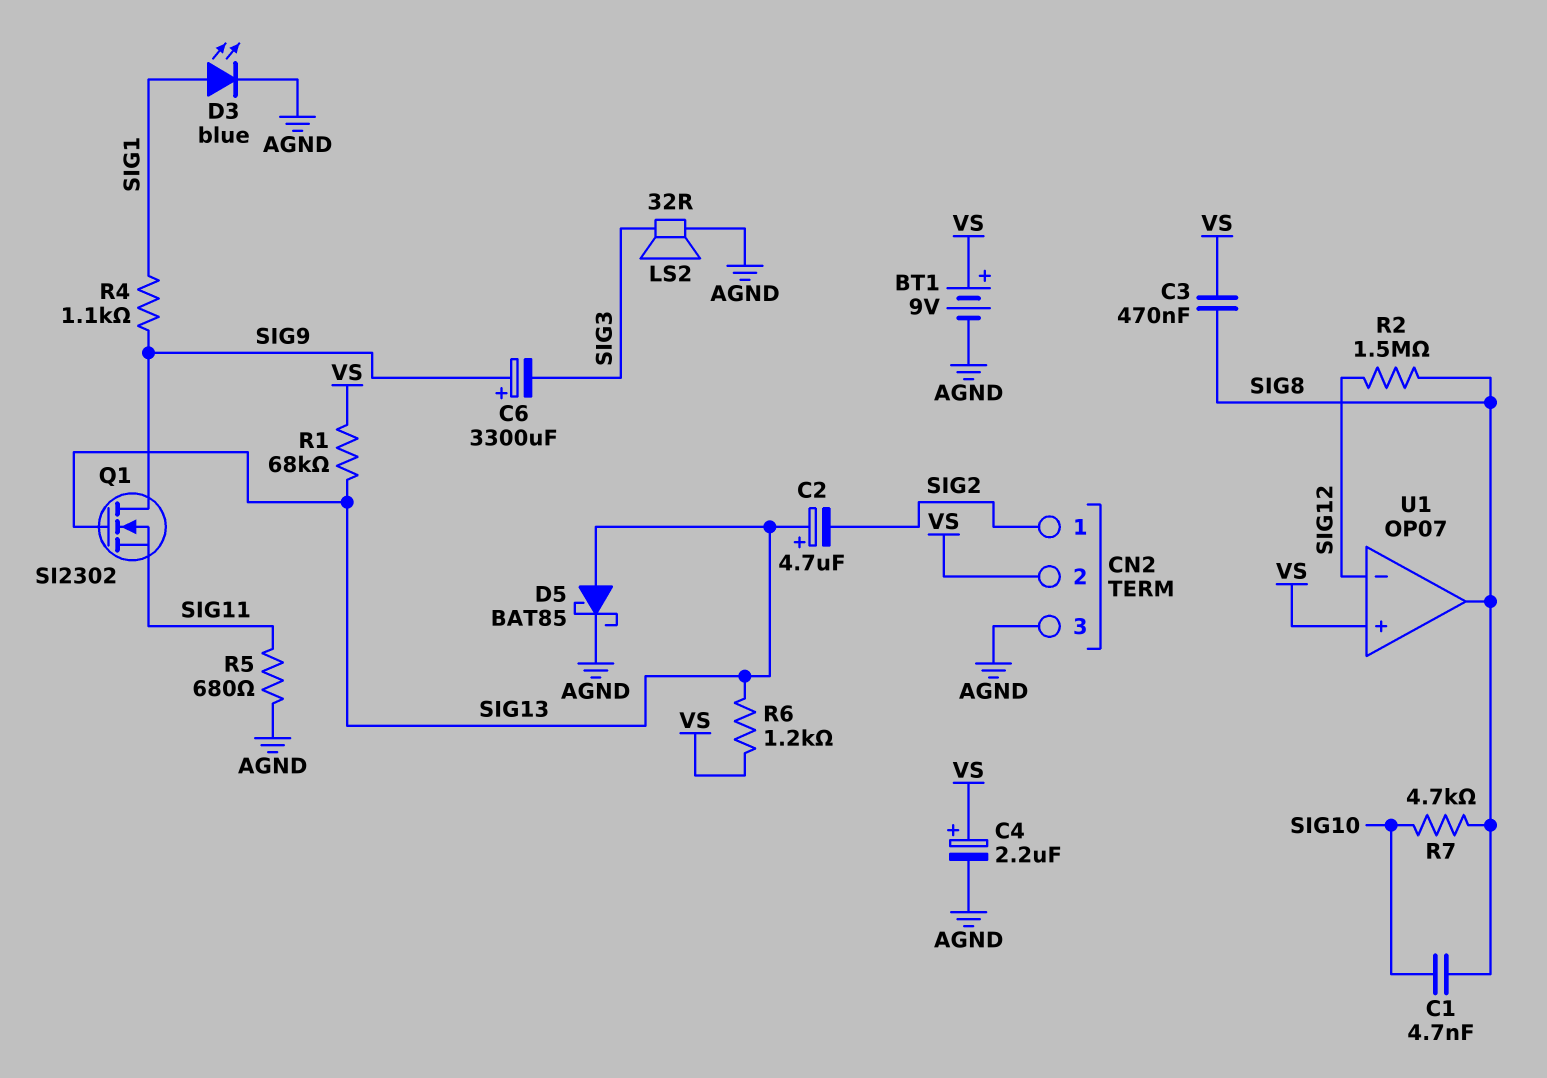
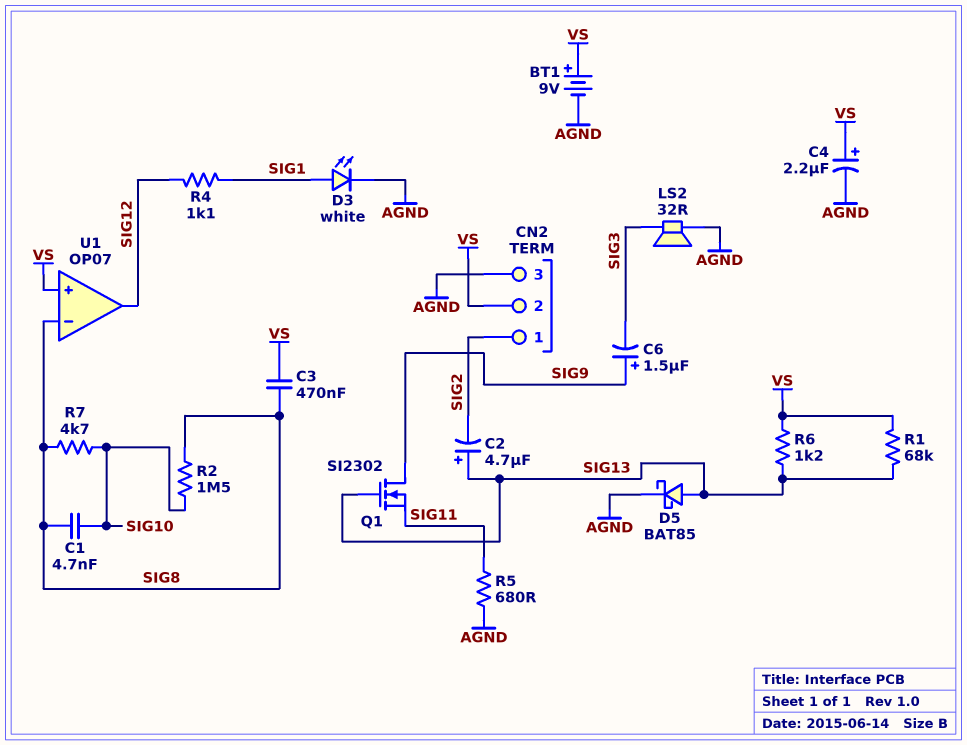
C6: 3300uF (plus SIG9, minus SIG3) -> 1.5uF (plus SIG9, minus SIG3)
D3: LED blue (A SIG1, K AGND) -> LED white (A SIG1, K AGND)
R2: 1.5M (SIG8, SIG12) -> 1.5M (SIG8, SIG10)
R4: 1.1k (SIG1, SIG9) -> 1.1k (SIG1, SIG12)
U1 pin in-: SIG12 -> SIG8
U1 pin out: SIG8 -> SIG12

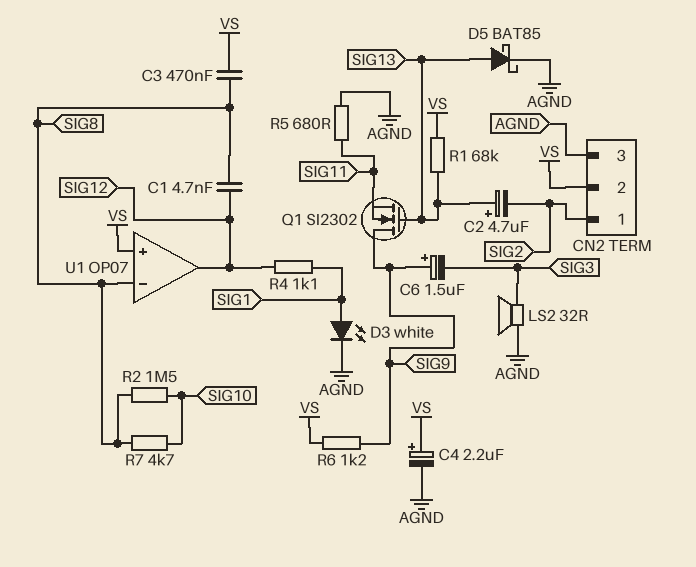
BT1: 9V (plus VS, minus AGND) -> none
C1: 4.7nF (SIG8, SIG10) -> 4.7nF (SIG8, SIG12)
R6: 1.2k (SIG13, VS) -> 1.2k (SIG9, VS)

